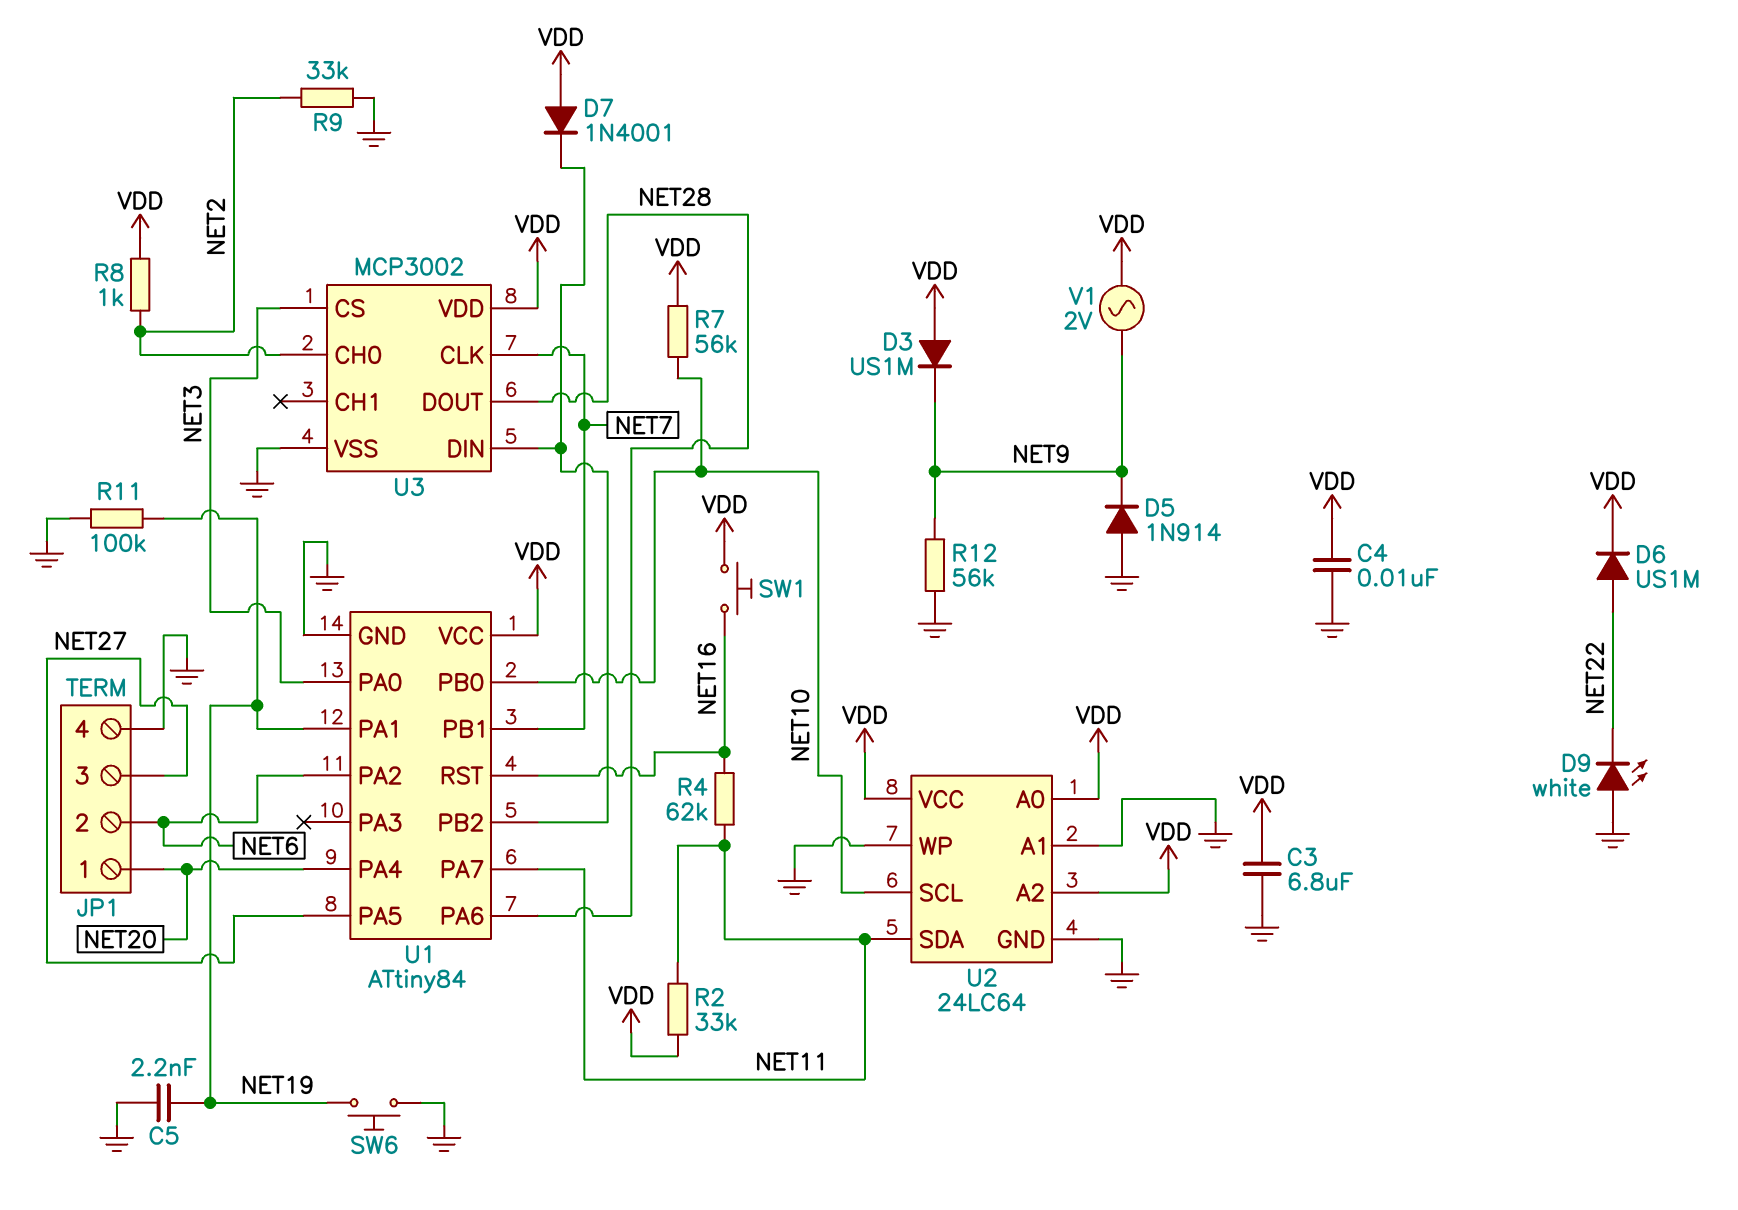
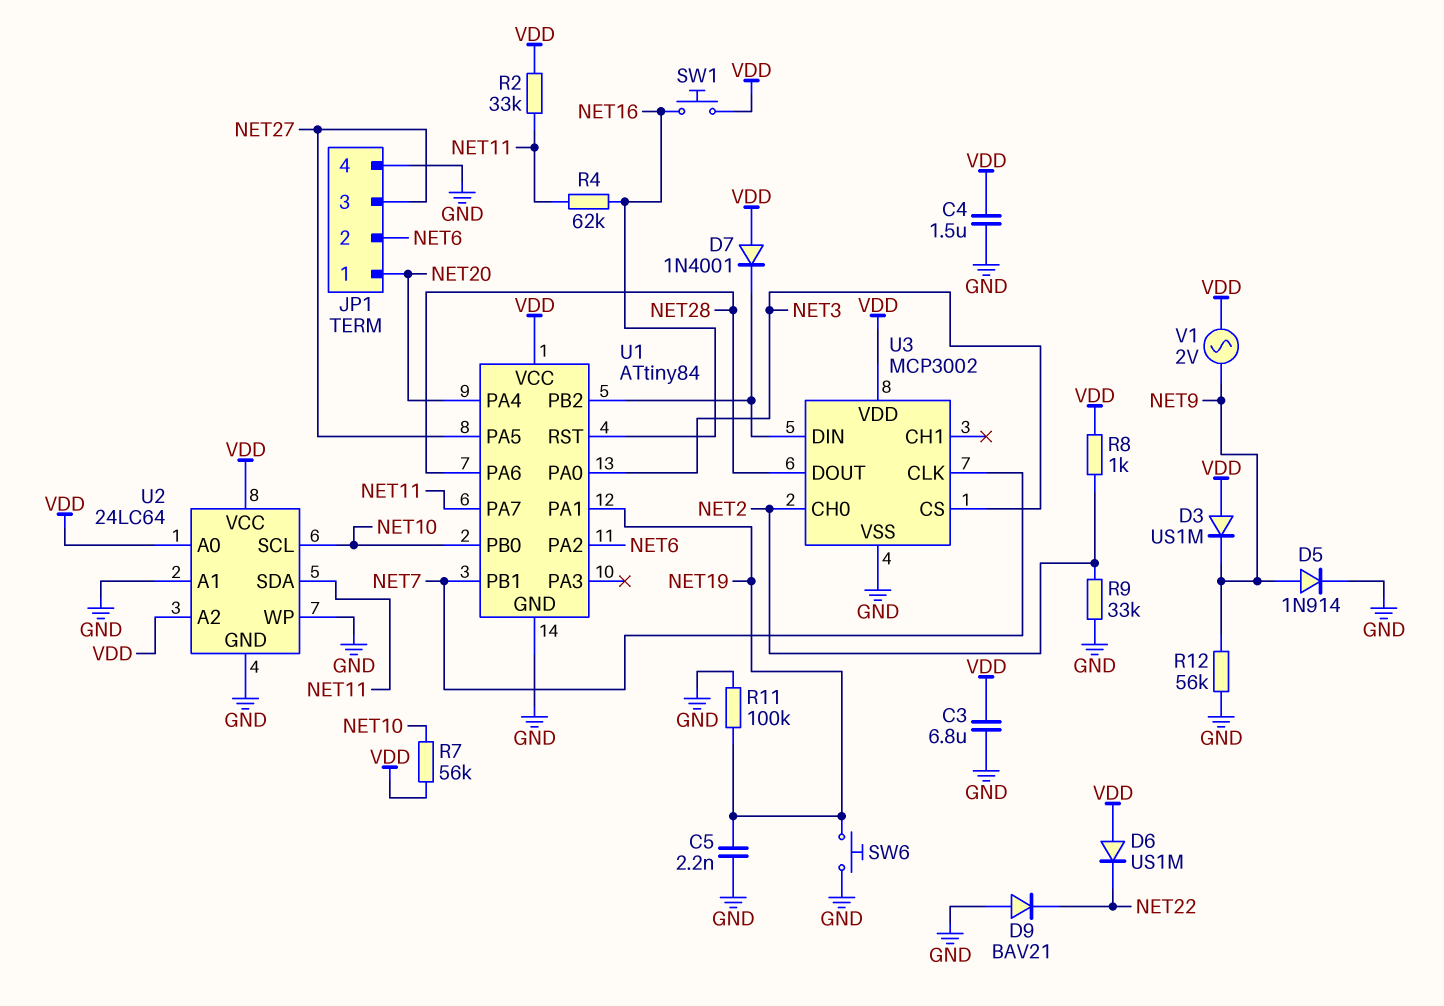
C4: 10nF (GND, VDD) -> 1.5uF (GND, VDD)
D5: diode 1N914 (A GND, K NET9) -> diode 1N914 (A NET9, K GND)
D6: diode US1M (A NET22, K VDD) -> diode US1M (A VDD, K NET22)
D9: LED white (A GND, K NET22) -> diode BAV21 (A GND, K NET22)

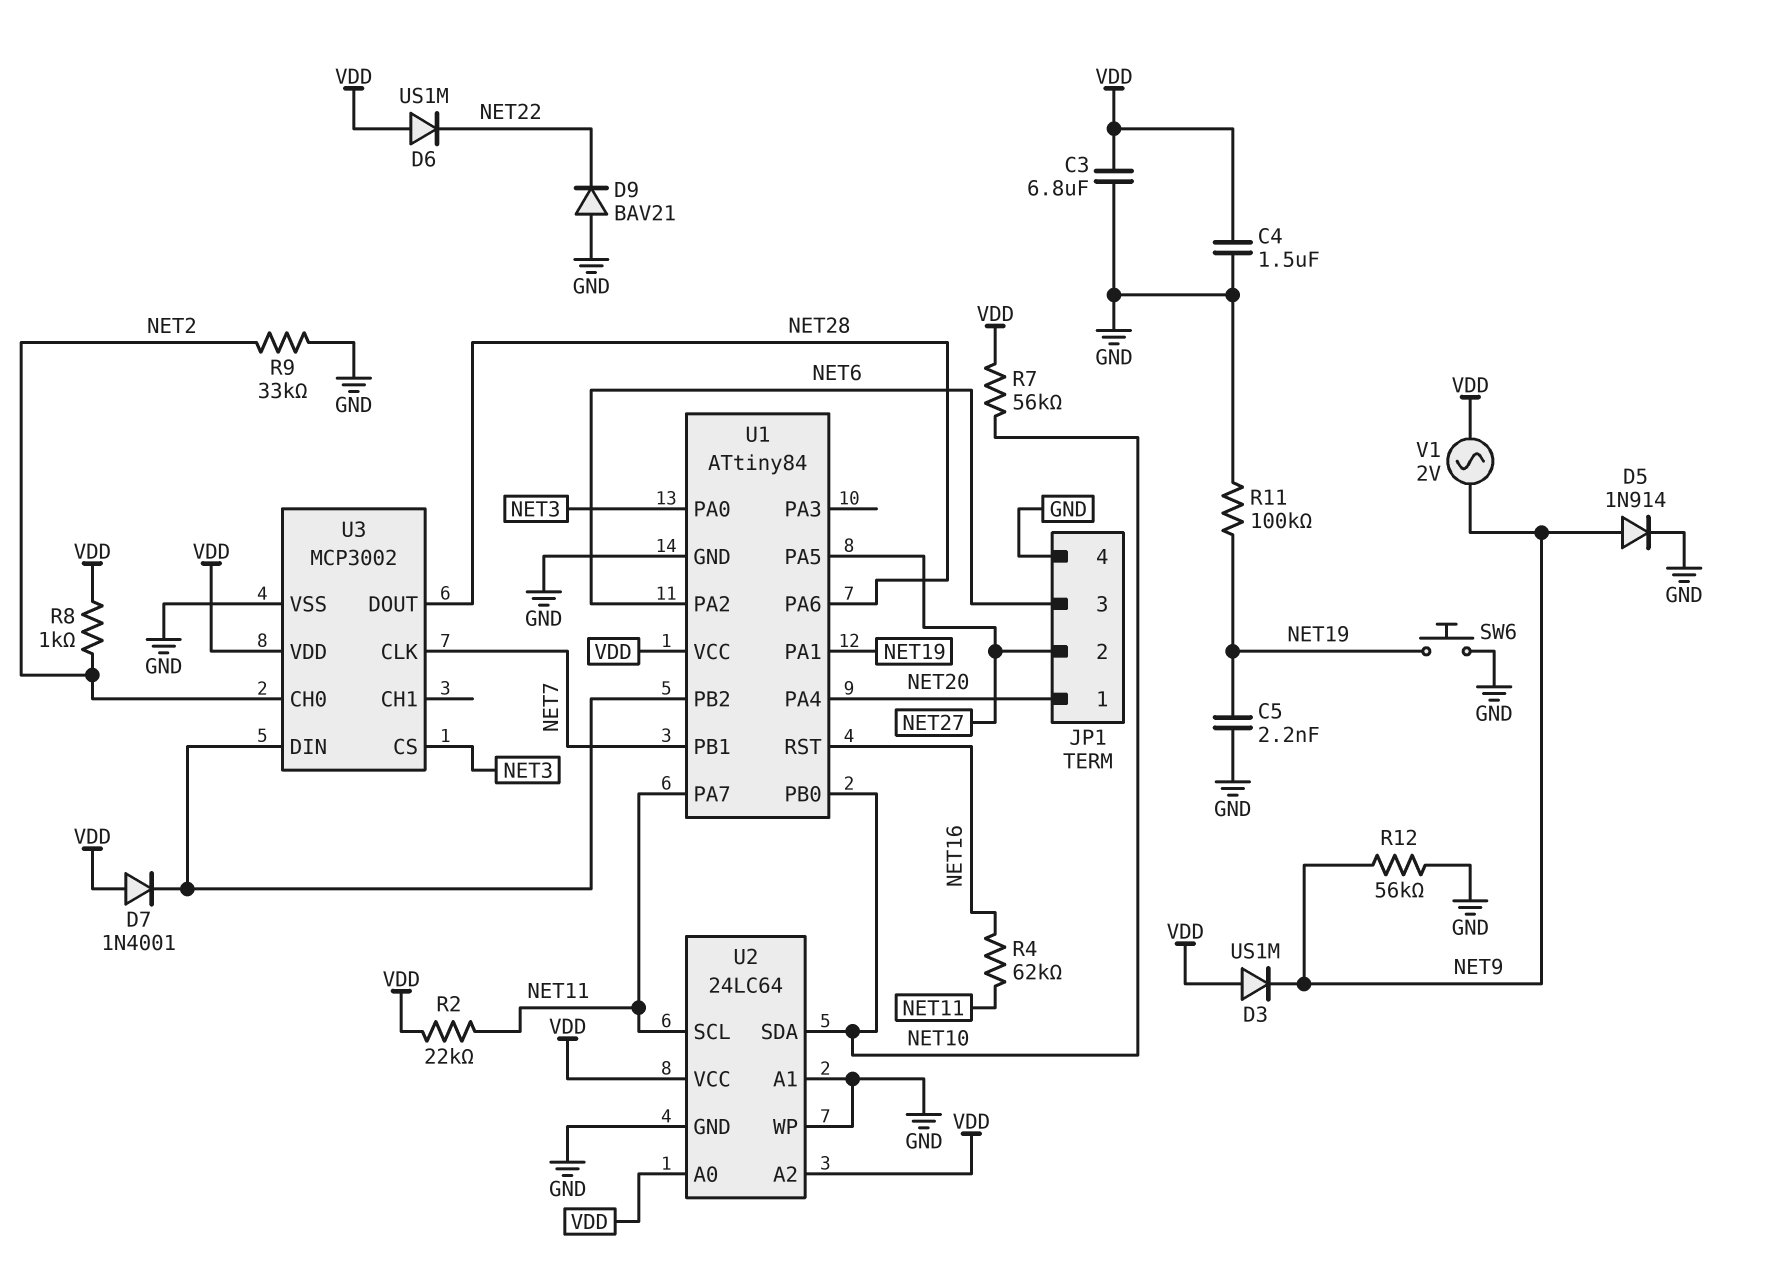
JP1 pin 2: NET6 -> NET27
JP1 pin 3: NET27 -> NET6
R2: 33k (NET11, VDD) -> 22k (NET11, VDD)
SW1: button (NET16, VDD) -> none
U2 pin SCL: NET10 -> NET11
U2 pin SDA: NET11 -> NET10

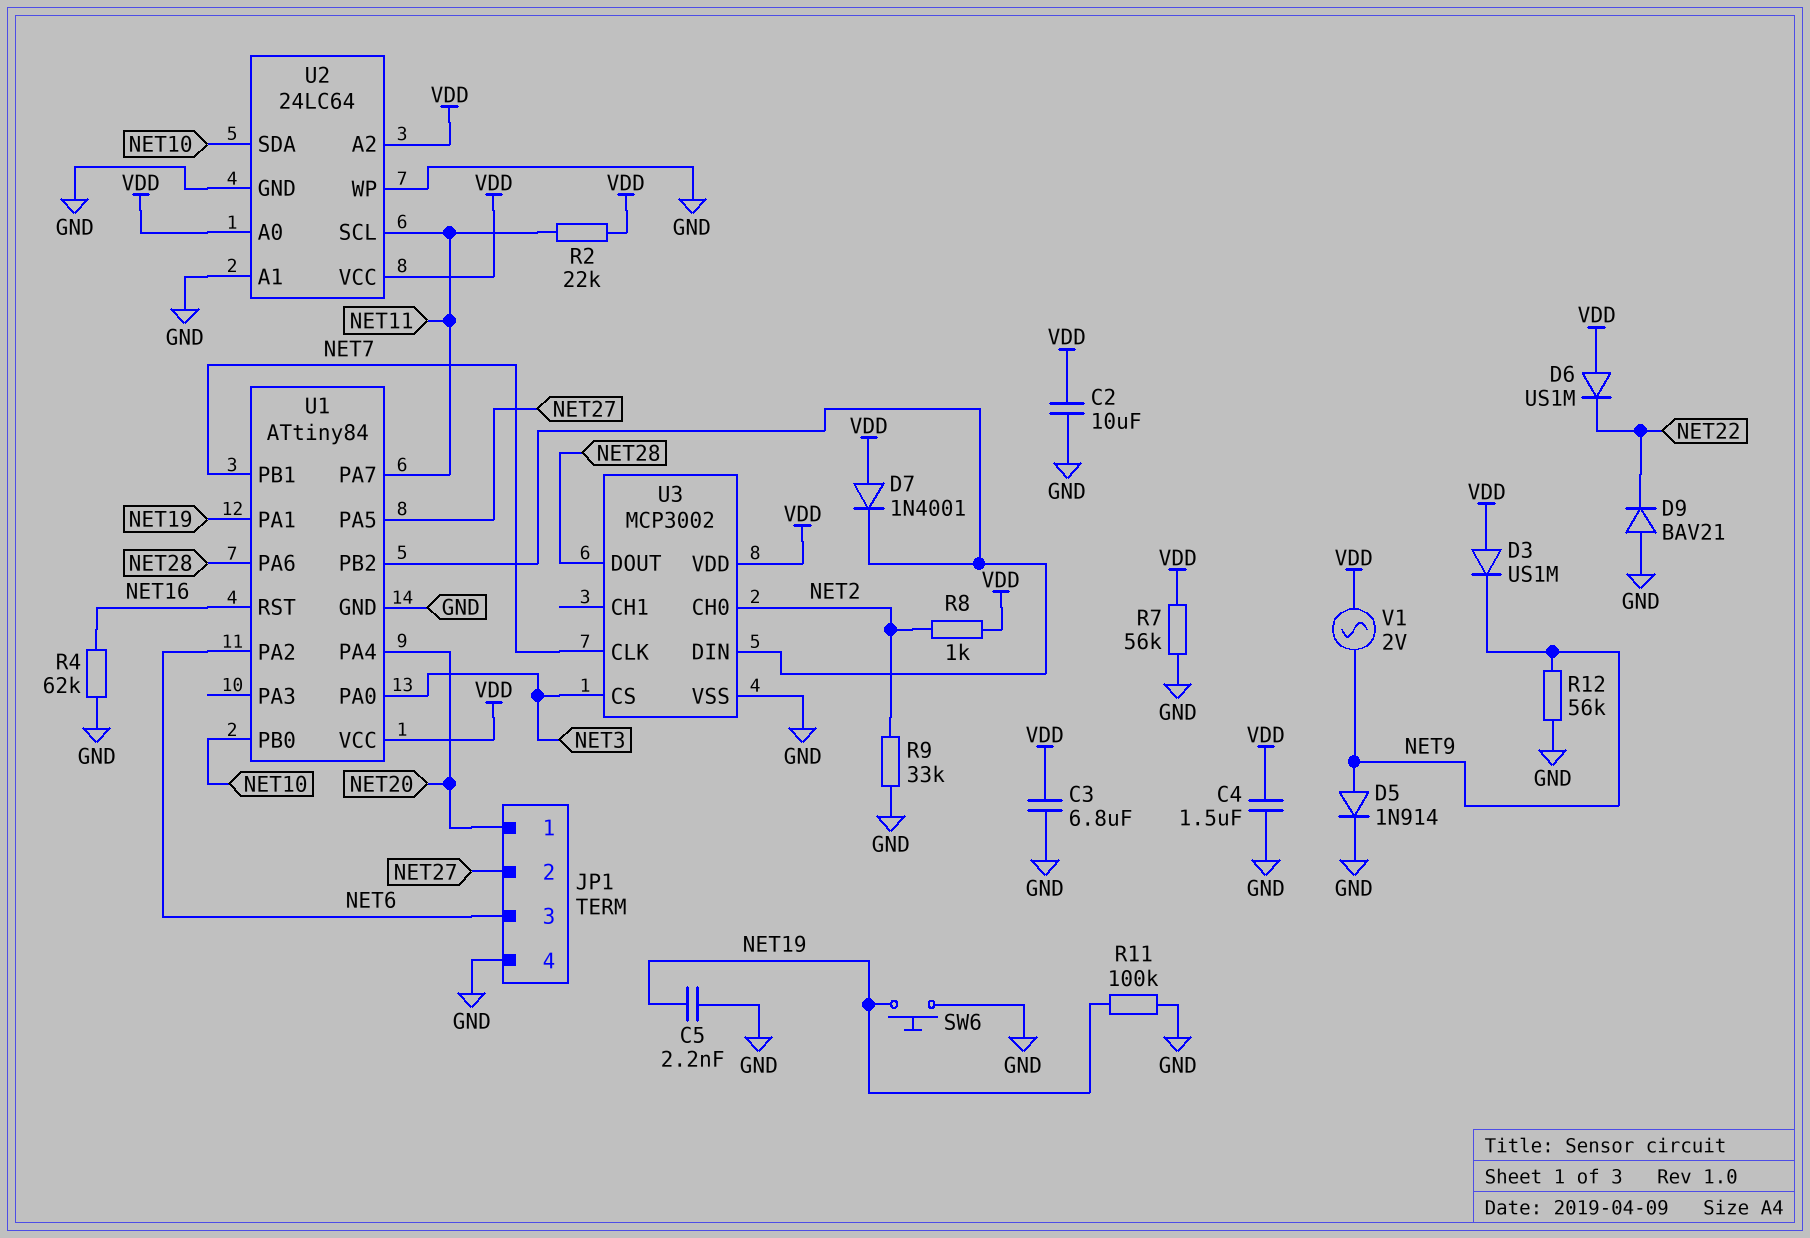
C2: none -> 10uF (GND, VDD)
R4: 62k (NET11, NET16) -> 62k (GND, NET16)
R7: 56k (NET10, VDD) -> 56k (GND, VDD)

